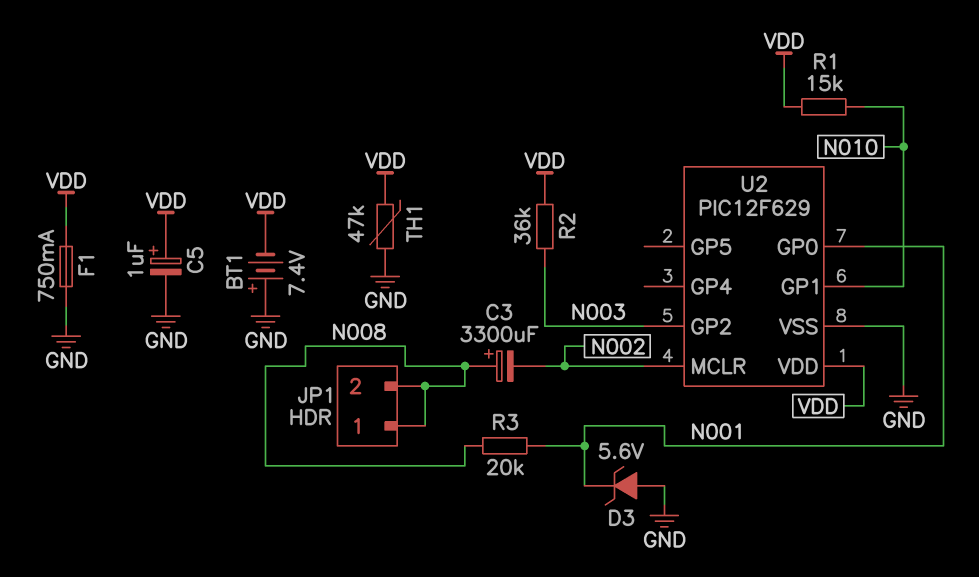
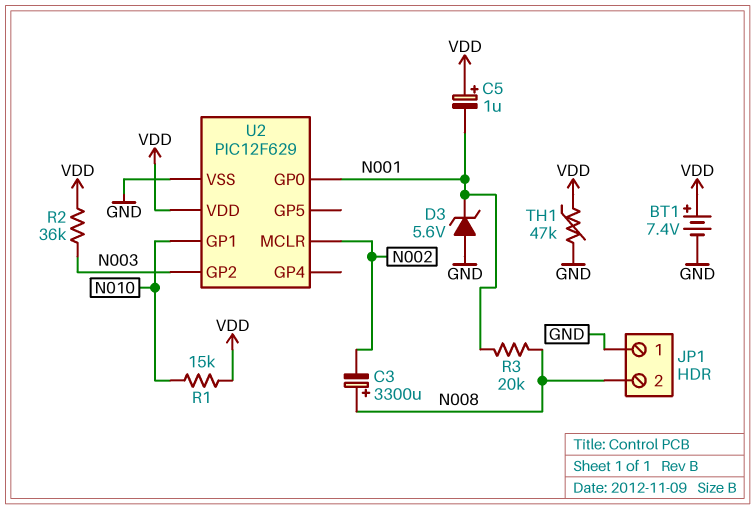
BT1: 7.4V (plus GND, minus VDD) -> 7.4V (plus VDD, minus GND)
C5: 1uF (plus VDD, minus GND) -> 1uF (plus VDD, minus N001)
F1: 750mA (GND, VDD) -> none
JP1 pin 1: N008 -> GND

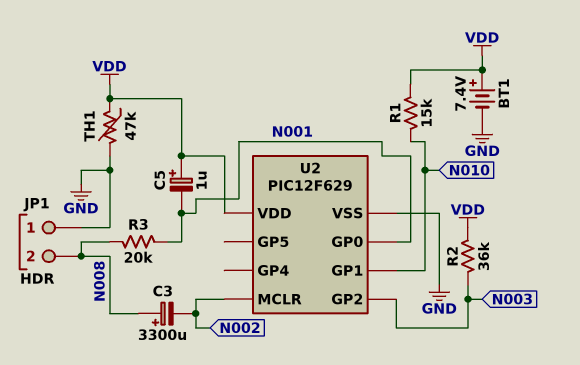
D3: zener 5.6V (A GND, K N001) -> none

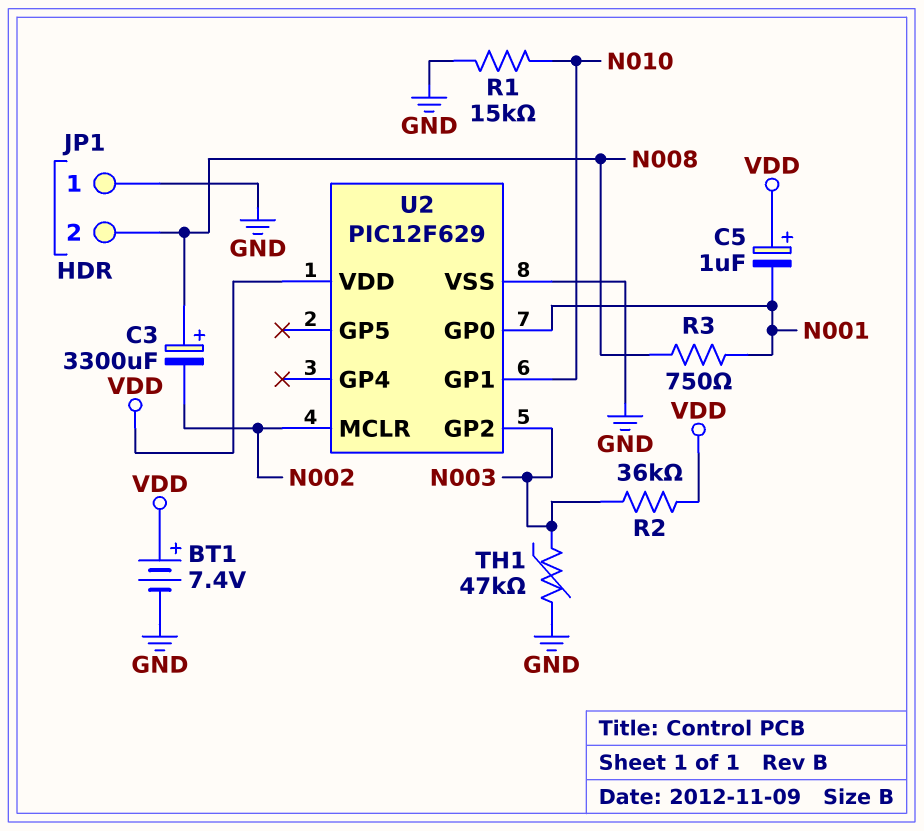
R1: 15k (N010, VDD) -> 15k (GND, N010)
R3: 20k (N001, N008) -> 750 (N001, N008)
TH1: 47k (GND, VDD) -> 47k (GND, N003)

